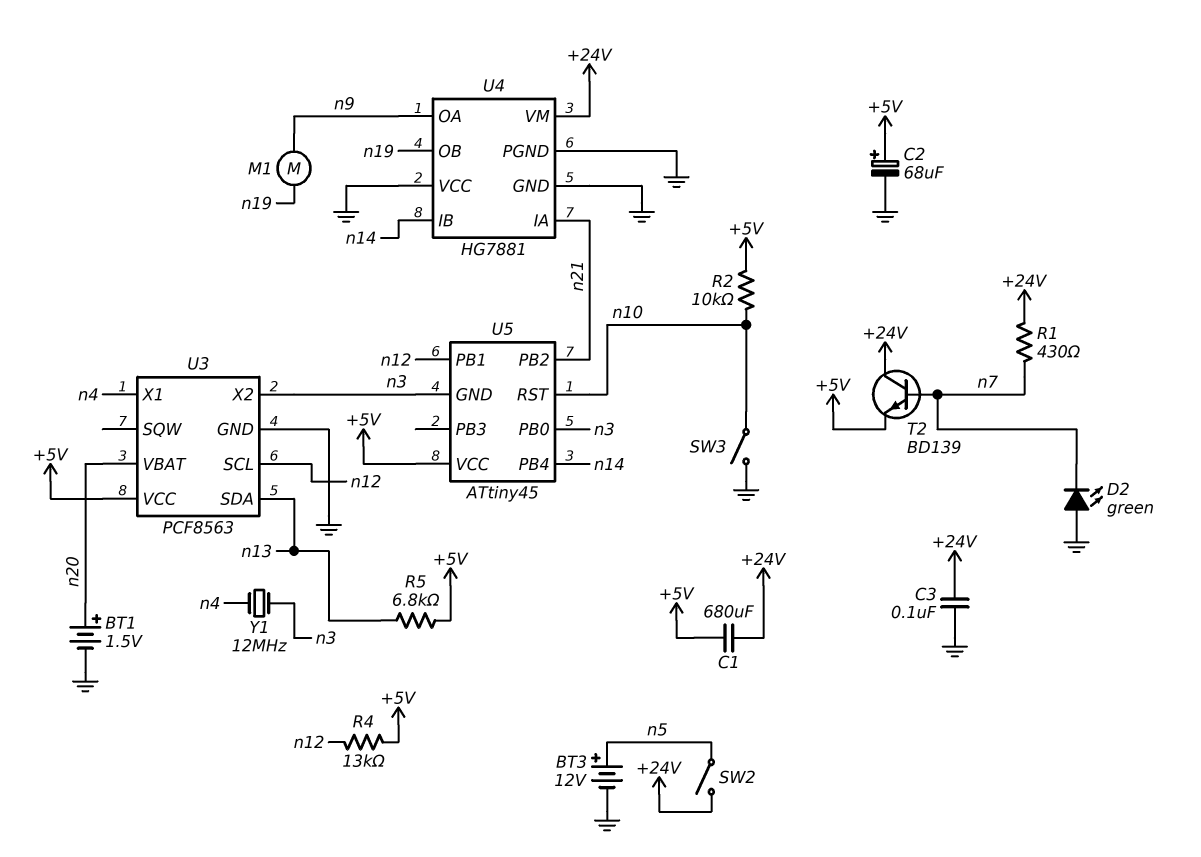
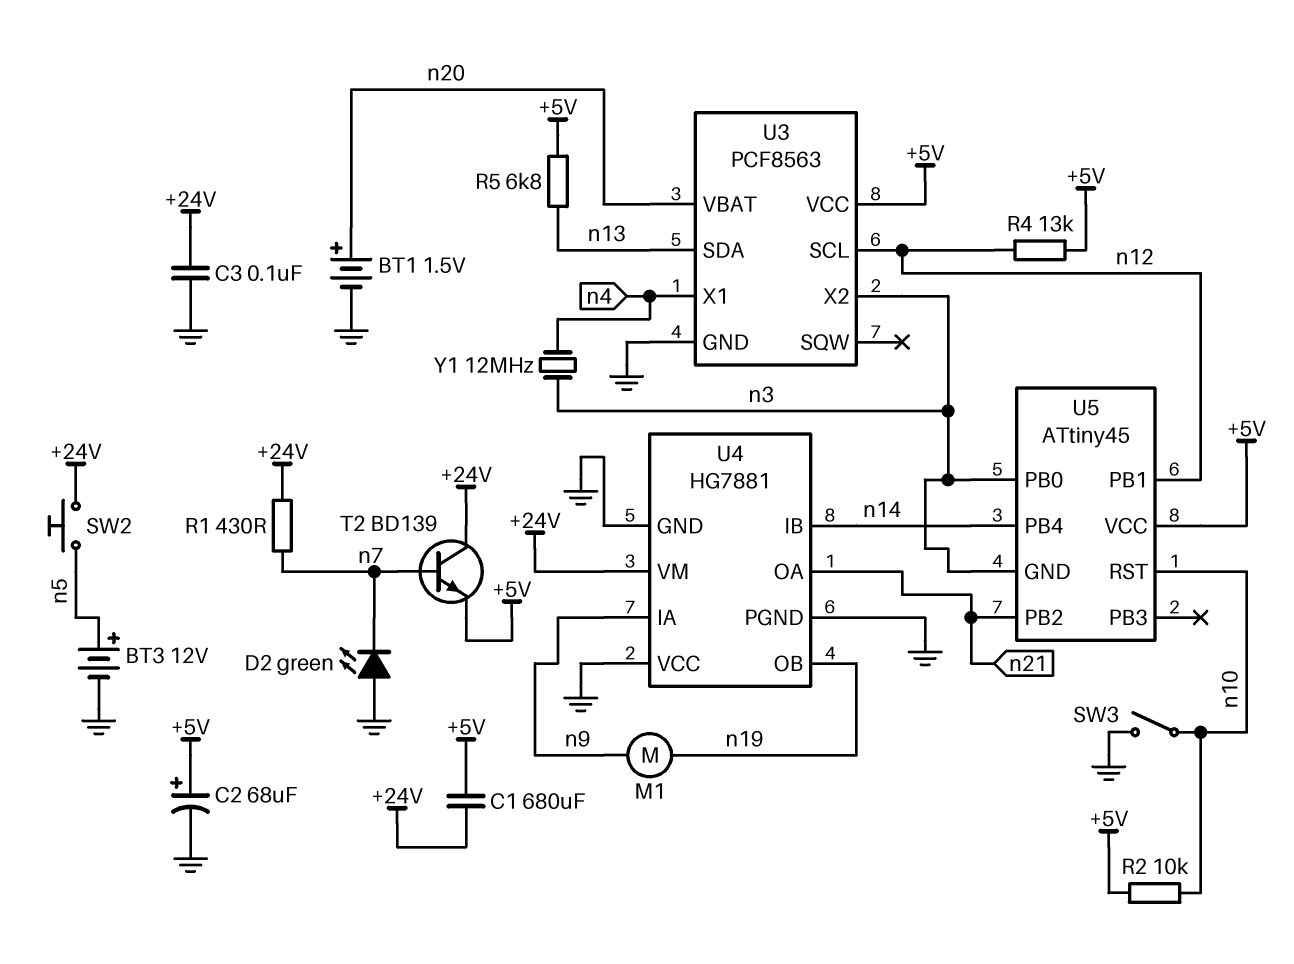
SW2: switch (+24V, n5) -> button (+24V, n5)
U4 pin IA: n21 -> n9
U4 pin OA: n9 -> n21

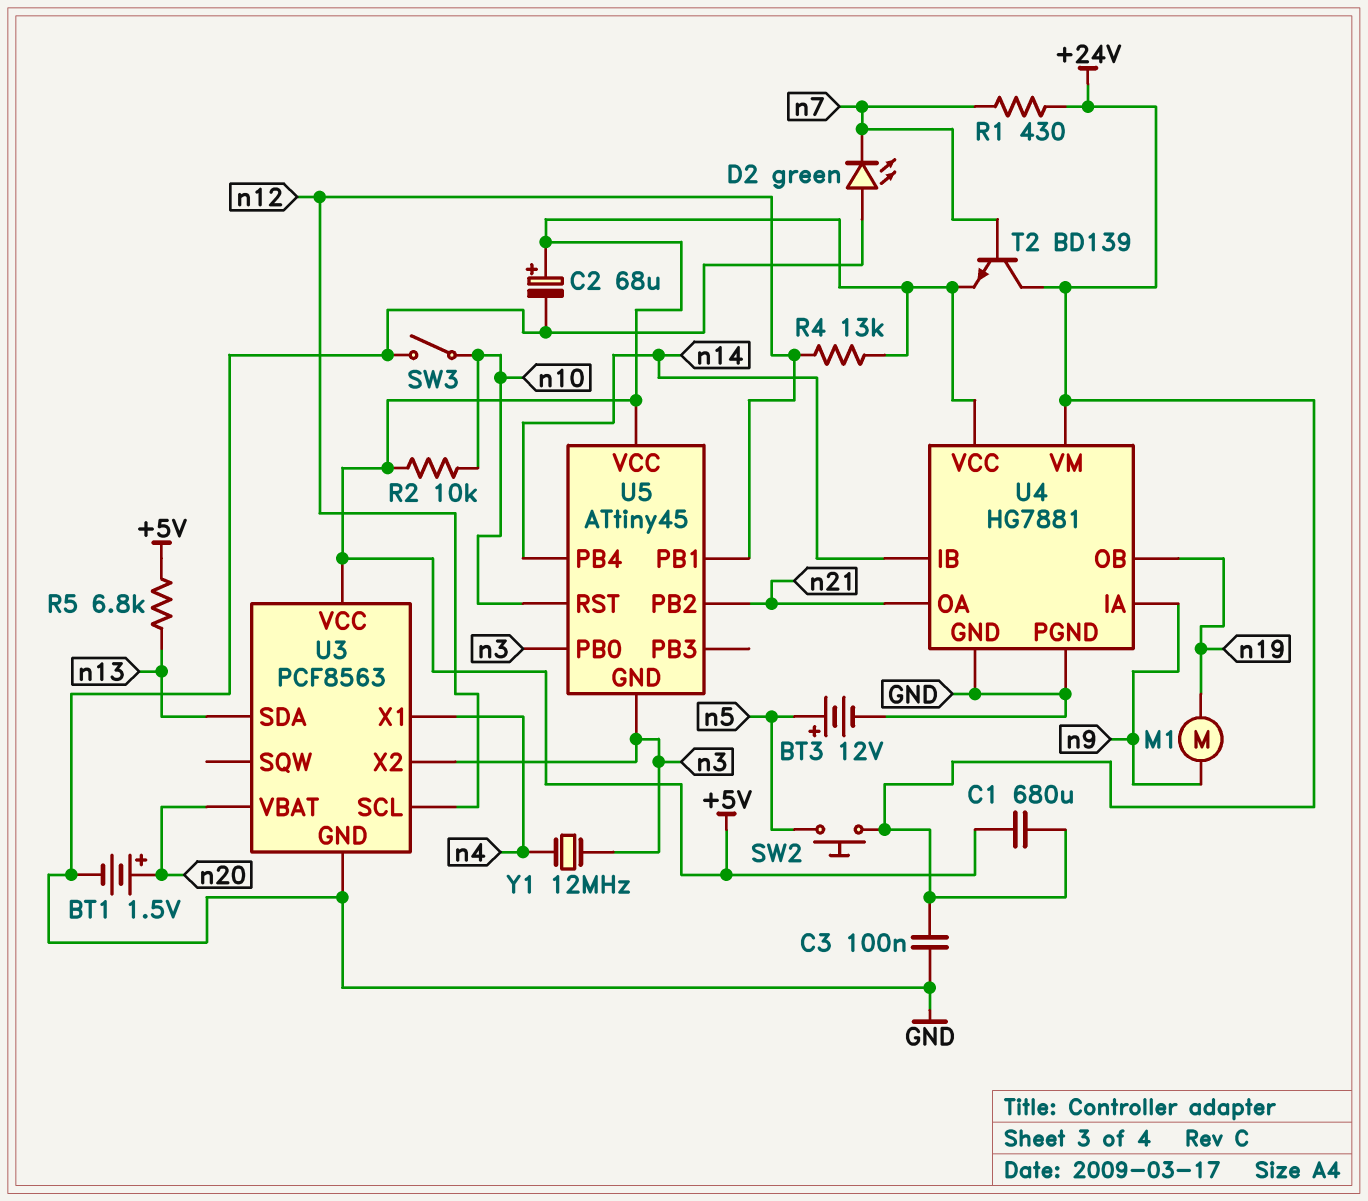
U4 pin VCC: GND -> +5V

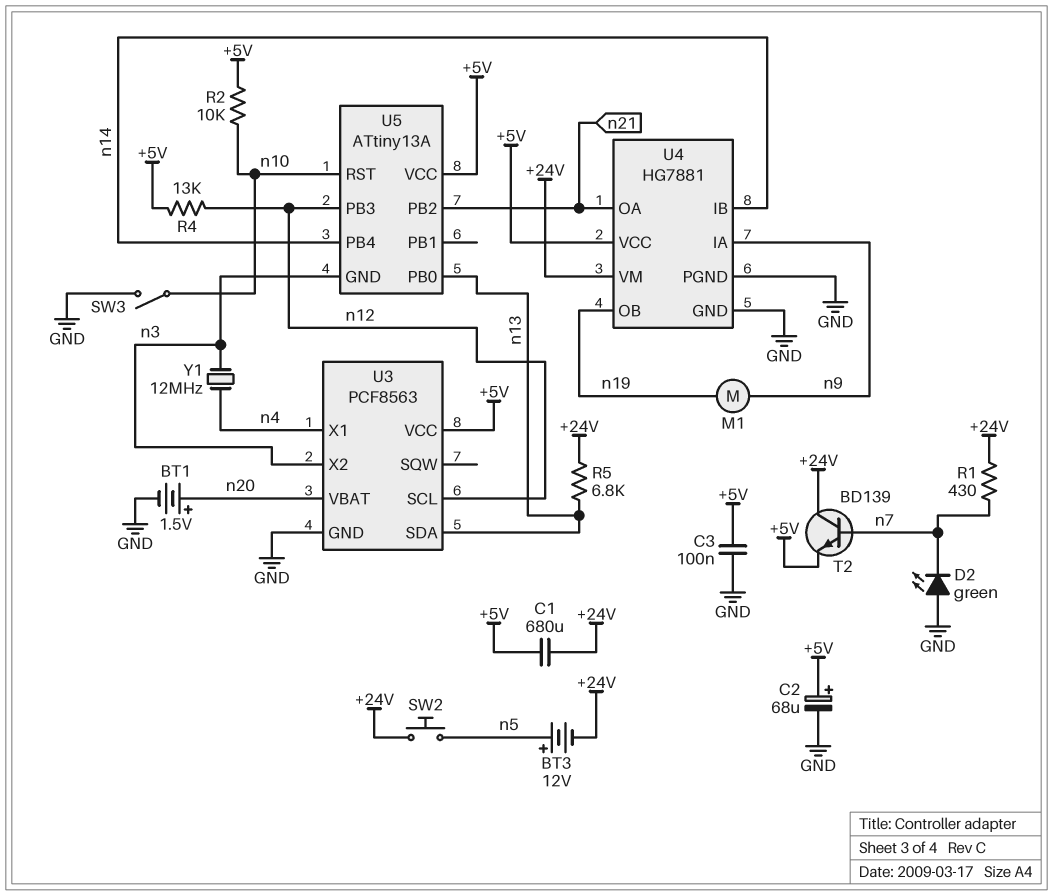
BT3: 12V (plus n5, minus GND) -> 12V (plus n5, minus +24V)
C3: 100nF (+24V, GND) -> 100nF (+5V, GND)
R5: 6.8k (+5V, n13) -> 6.8k (+24V, n13)
U5: ATtiny45 -> ATtiny13A
U5 pin PB0: n3 -> n13
U5 pin PB1: n12 -> none
U5 pin PB3: none -> n12

